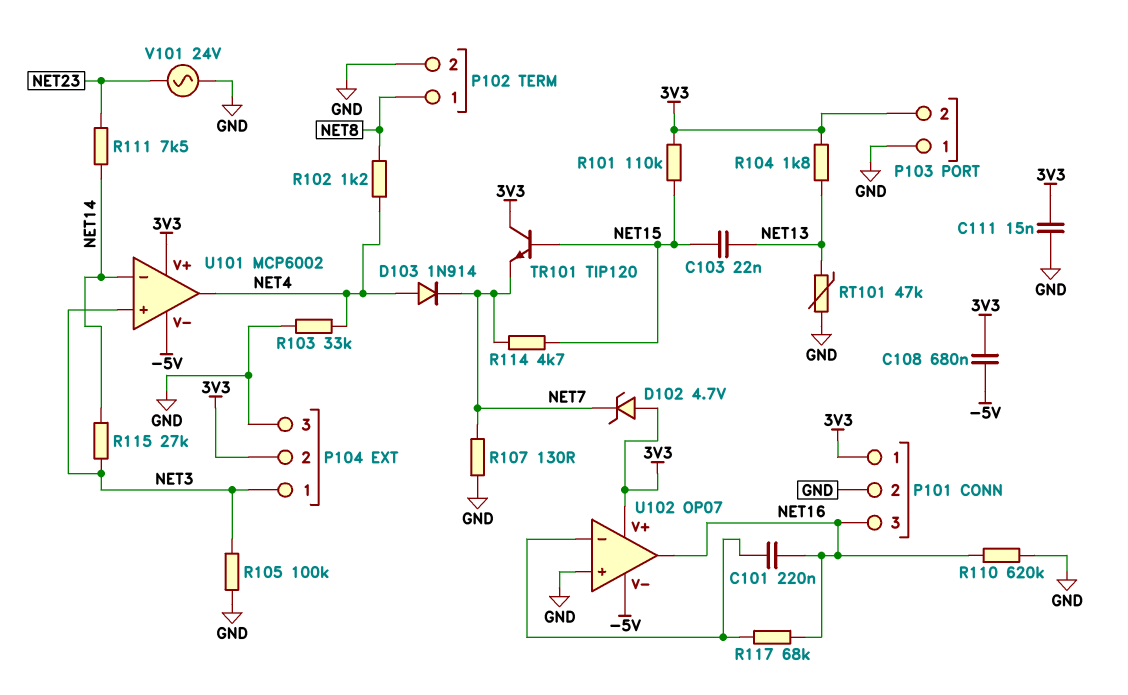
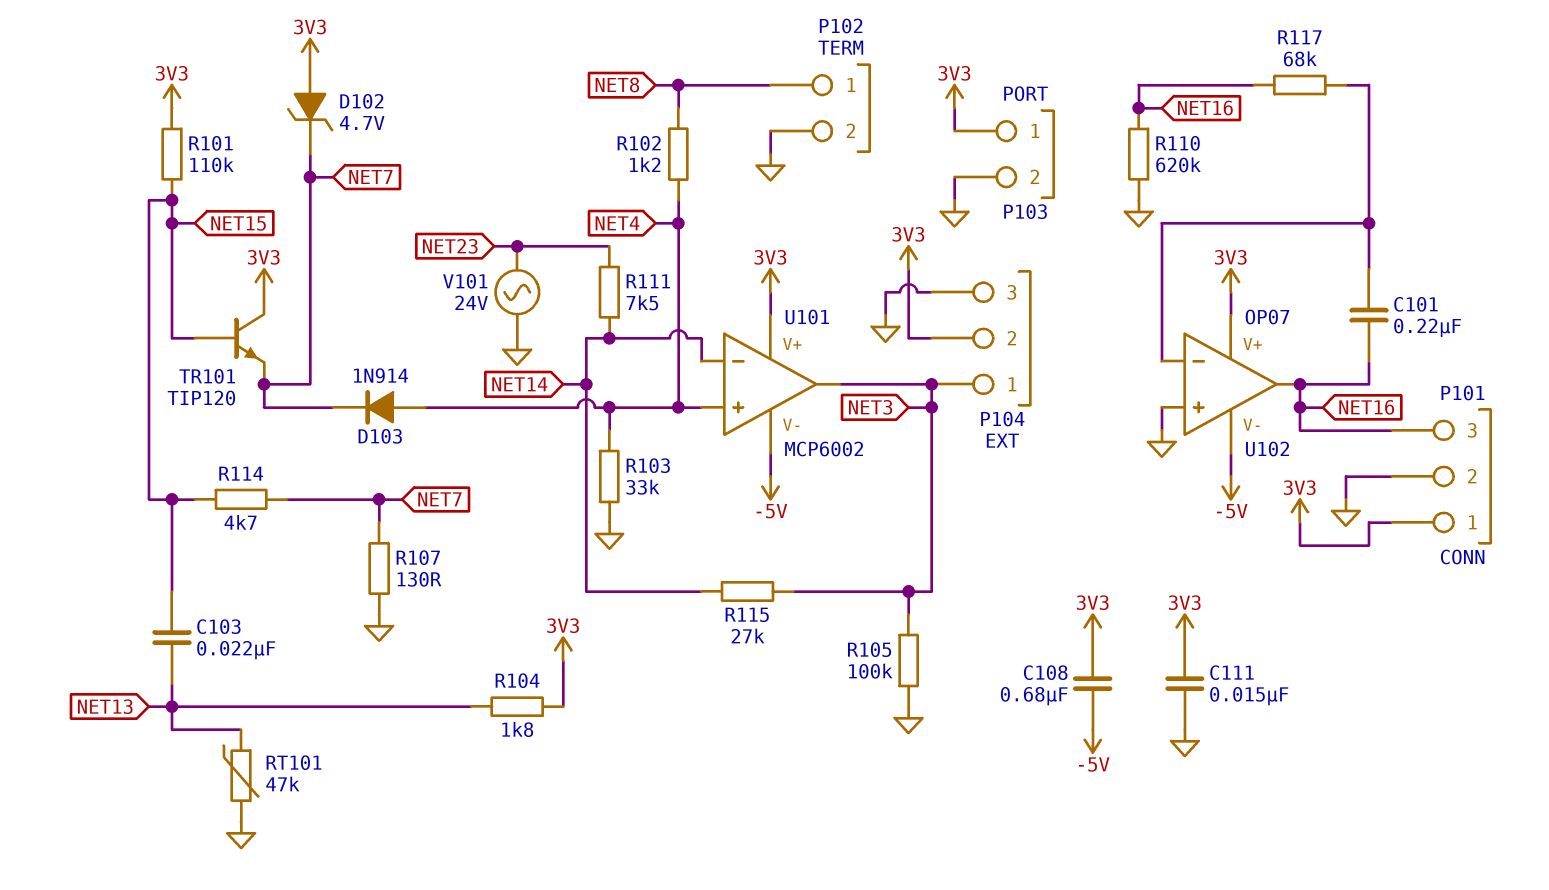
P103 pin 1: GND -> 3V3
P103 pin 2: 3V3 -> GND
U101 pin in+: NET3 -> NET4
U101 pin out: NET4 -> NET3

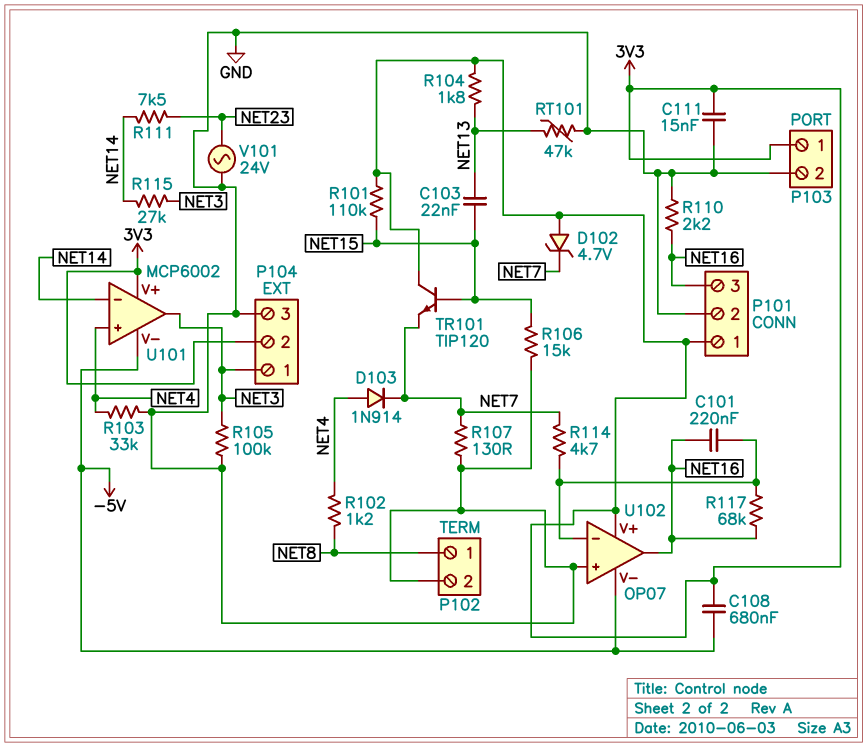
R106: none -> 15k (GND, NET15)
R110: 620k (GND, NET16) -> 2.2k (GND, NET16)
R114: 4.7k (NET7, NET15) -> 4.7k (NET7, U102/in-)

